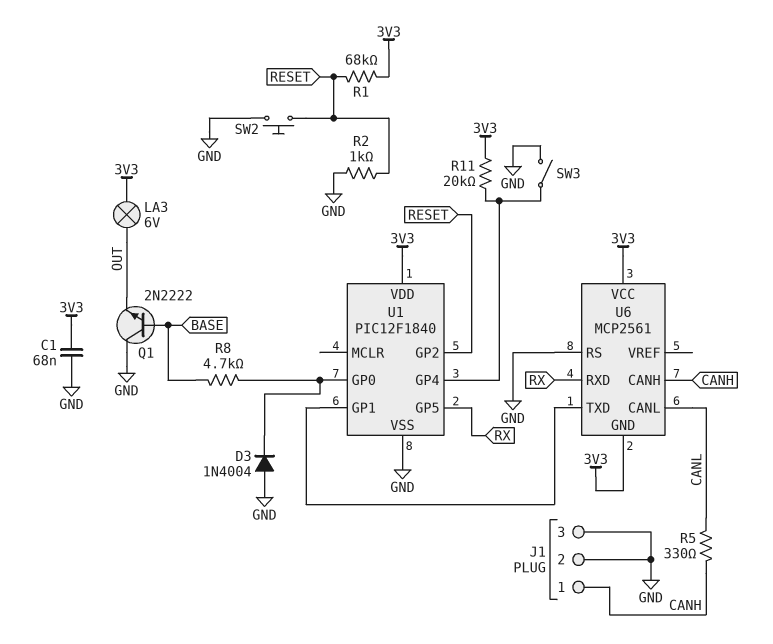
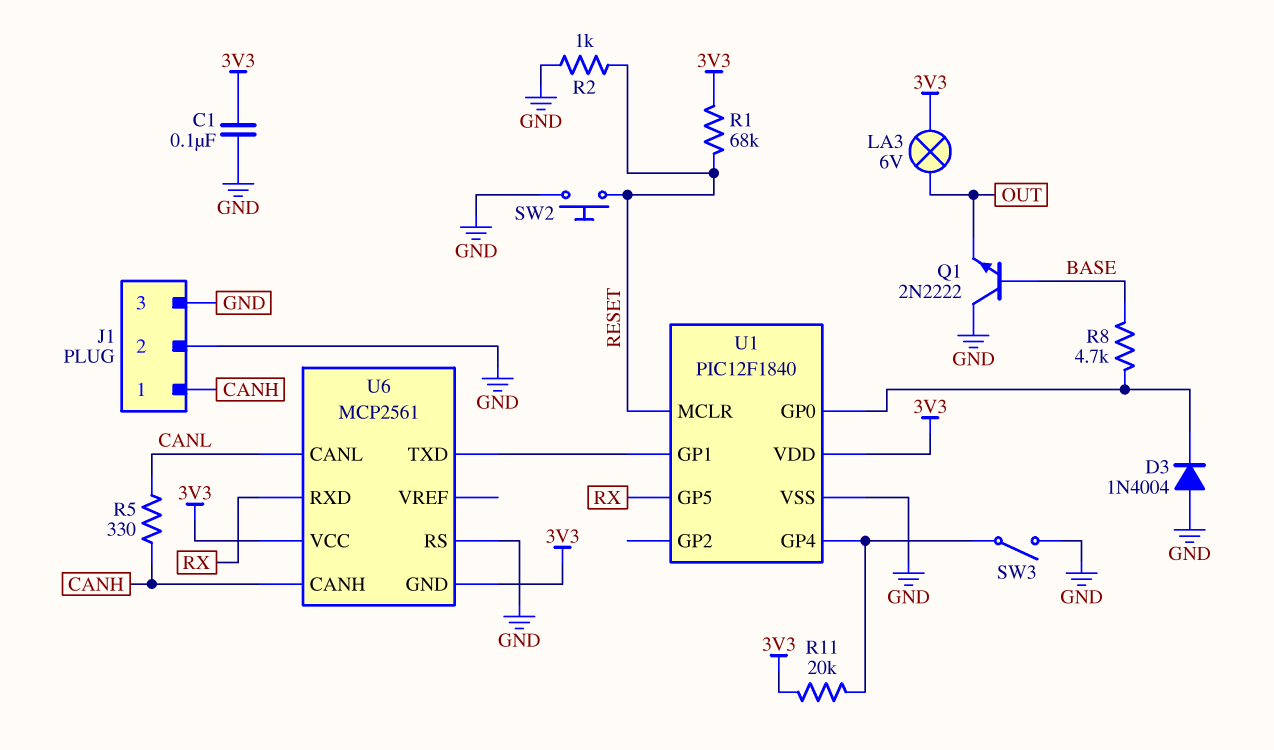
C1: 68nF (3V3, GND) -> 100nF (3V3, GND)
U1 pin GP2: RESET -> none
U1 pin MCLR: none -> RESET

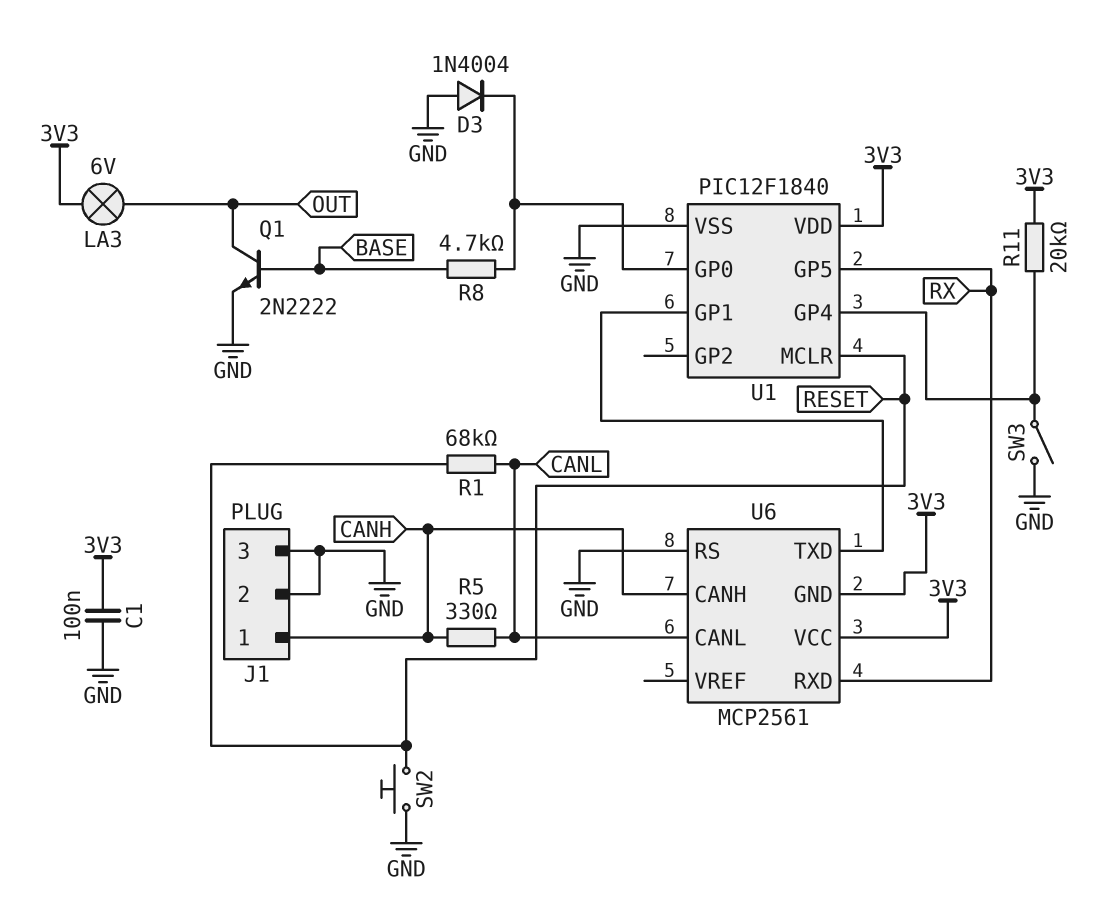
Q1: NPN 2N2222 (B BASE, C GND, E OUT) -> NPN 2N2222 (B BASE, C OUT, E GND)
R1: 68k (3V3, RESET) -> 68k (CANL, RESET)
R2: 1k (GND, RESET) -> none

